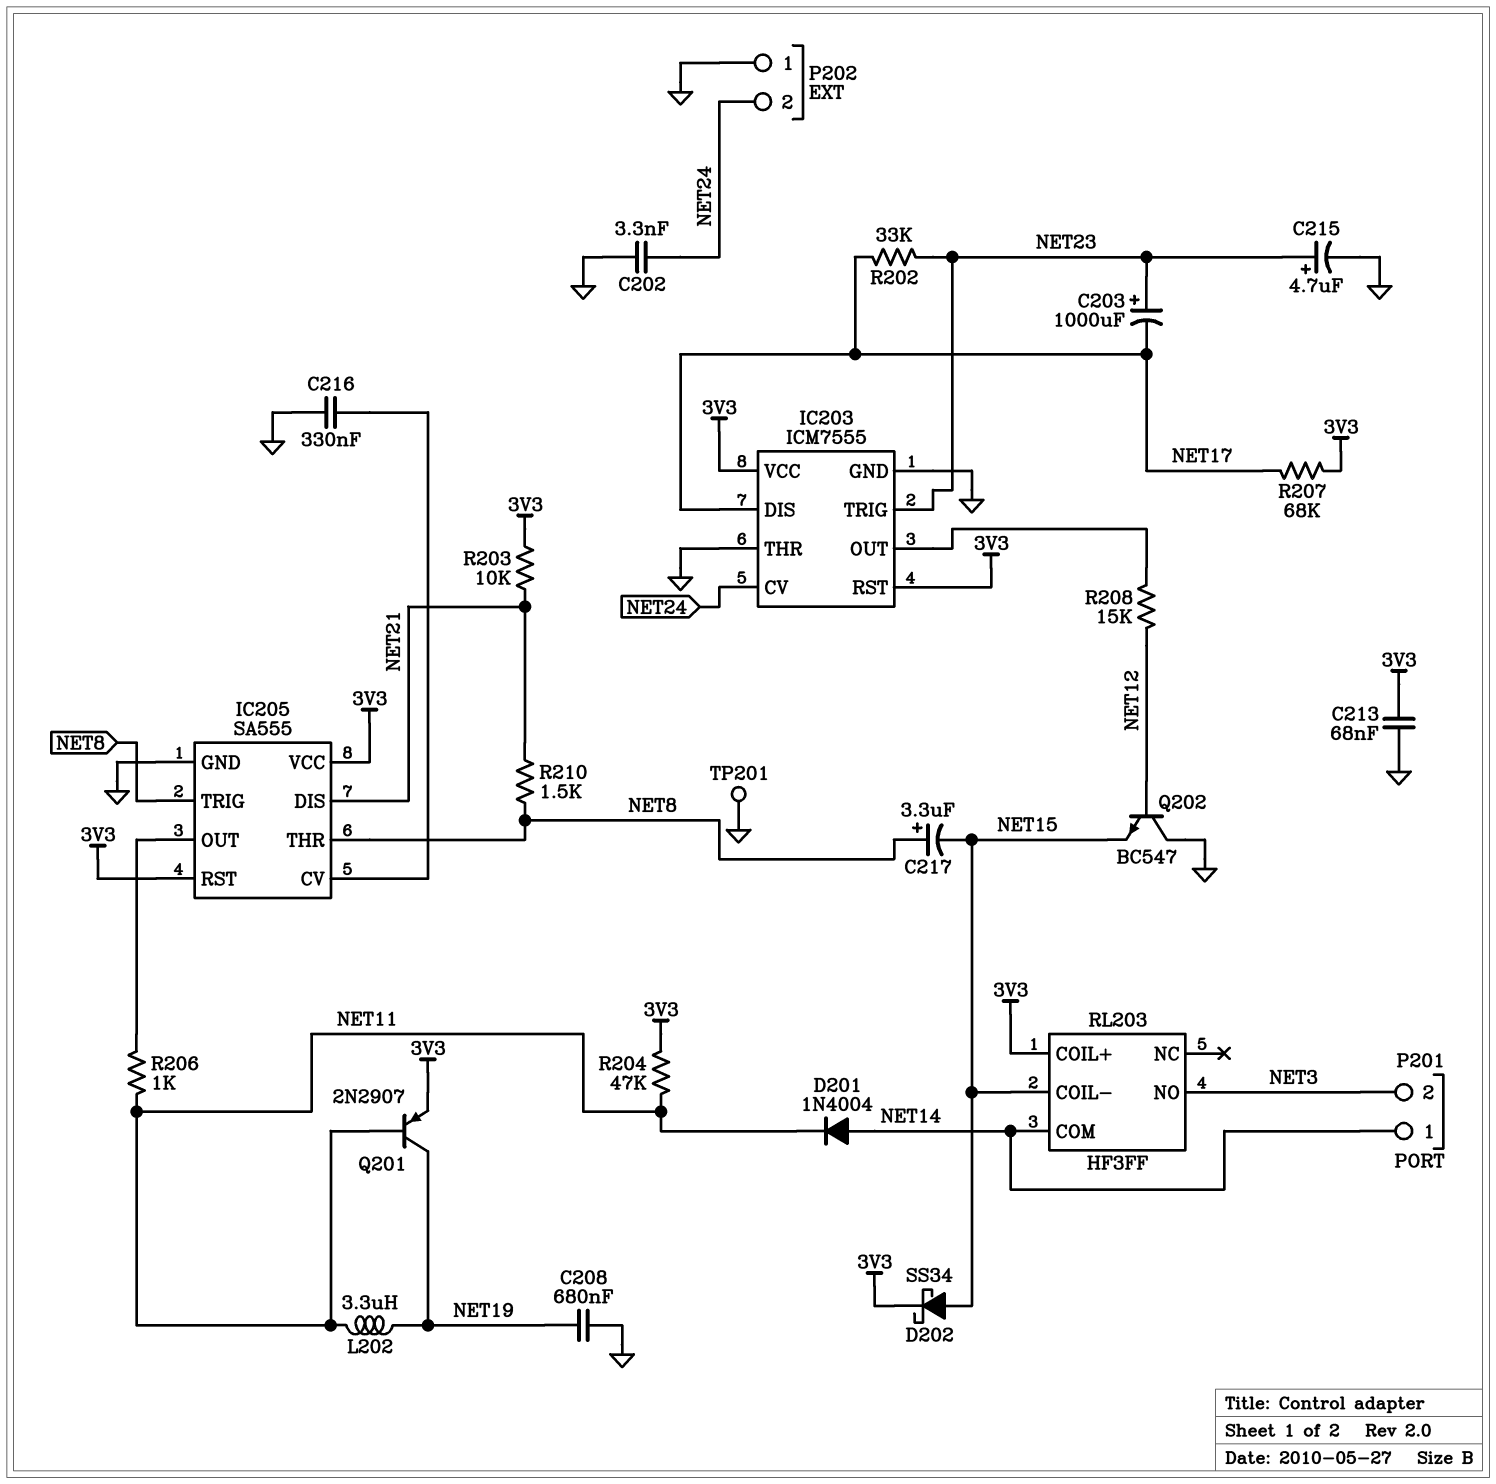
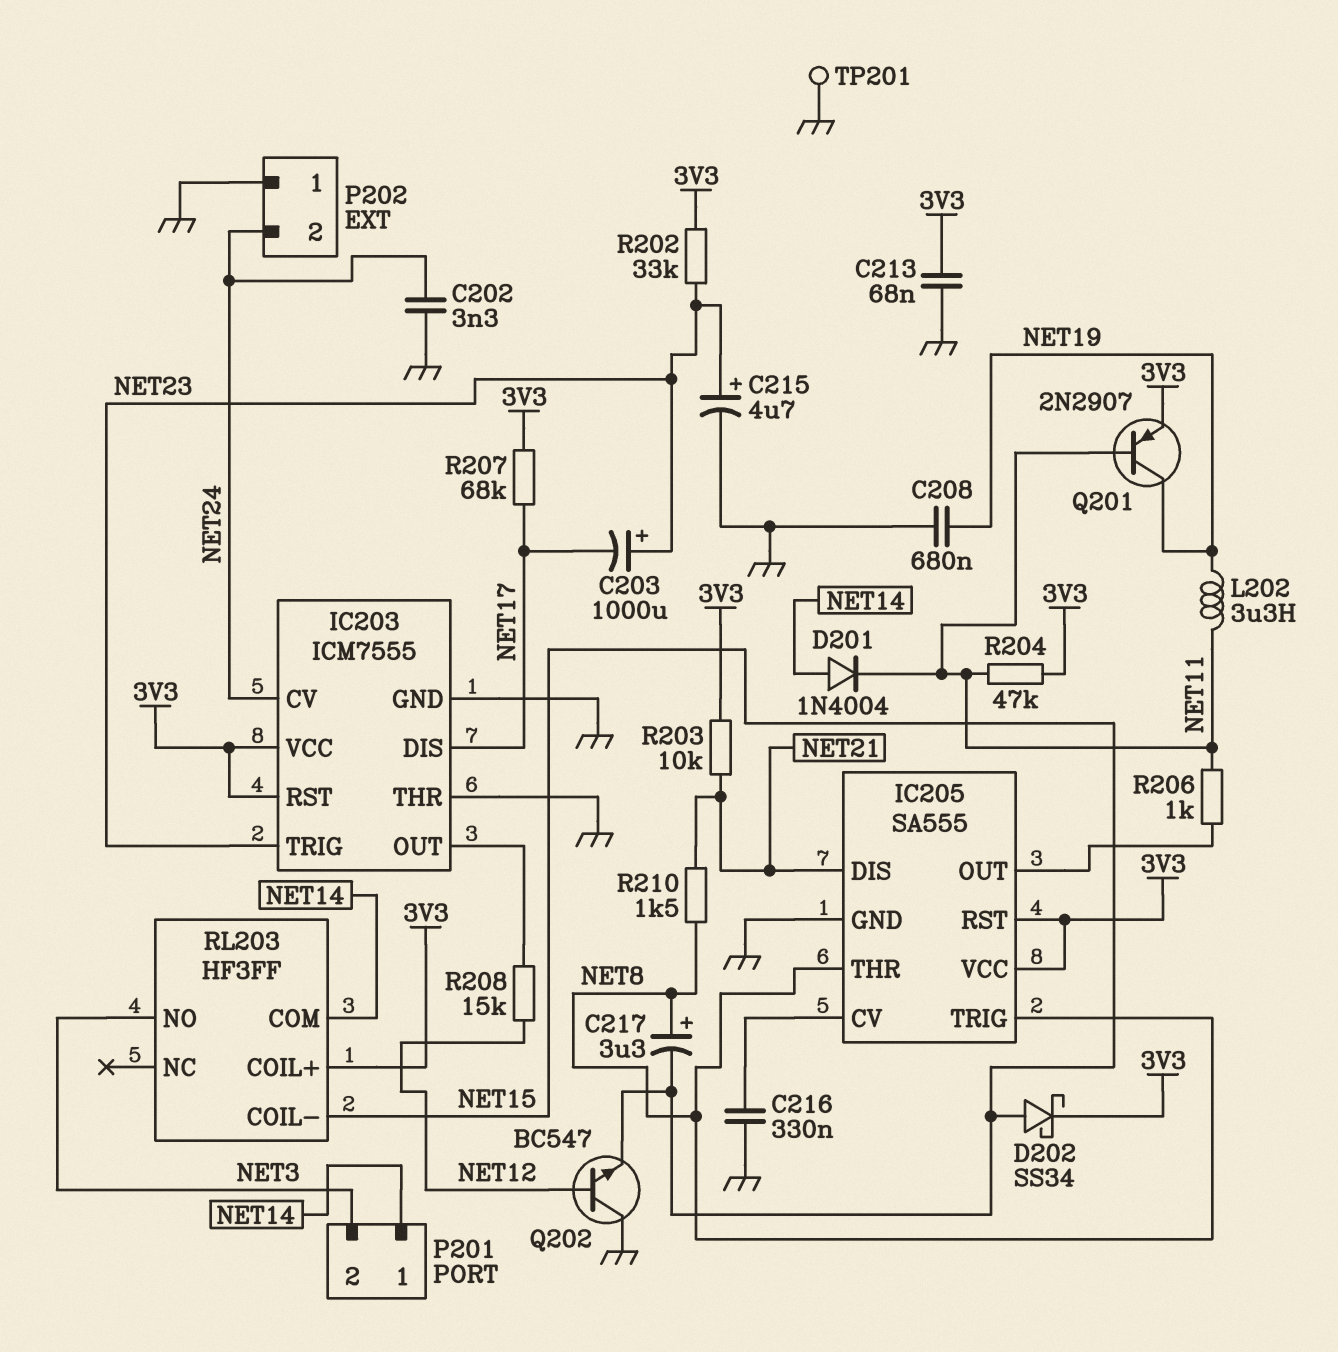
R202: 33k (NET17, NET23) -> 33k (3V3, NET23)

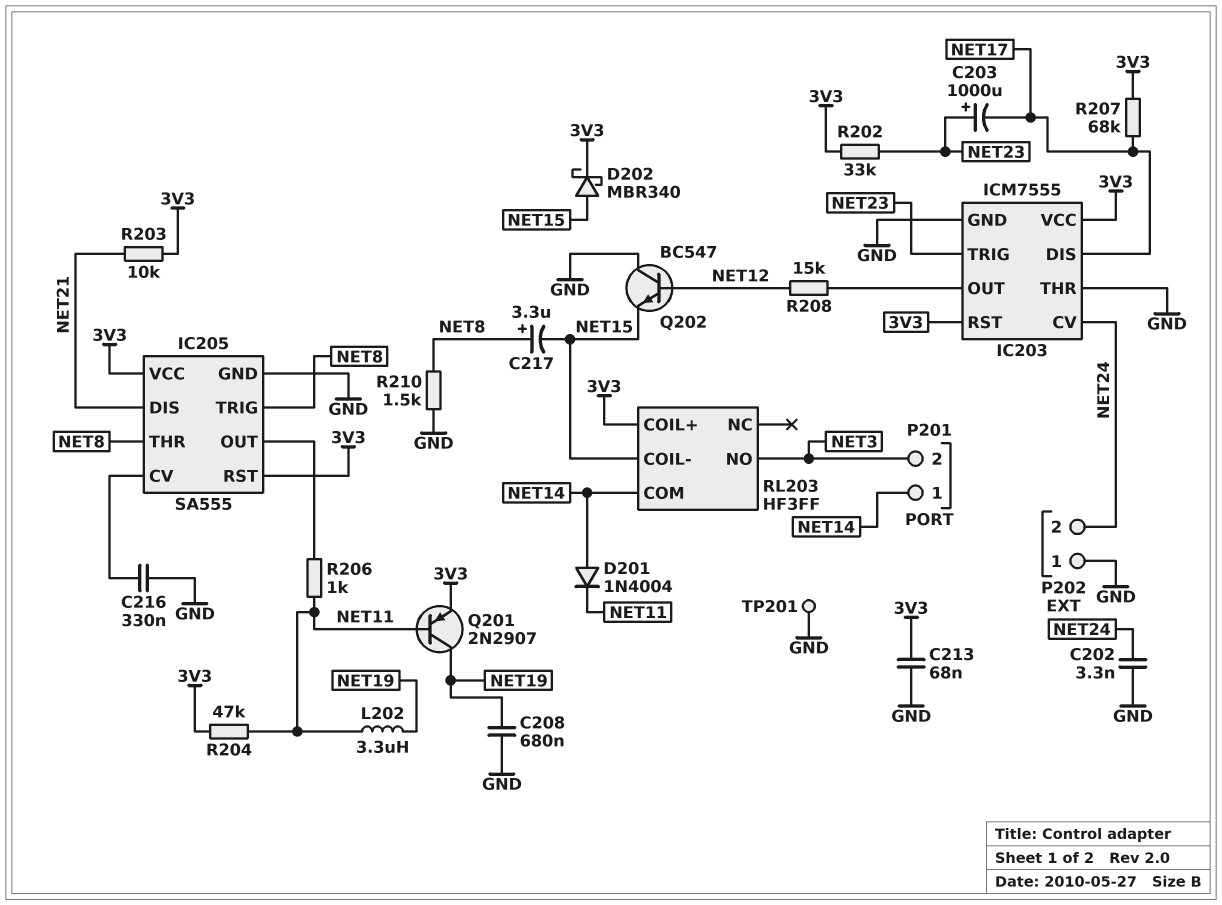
C215: 4.7uF (plus NET23, minus GND) -> none
D202: schottky SS34 (A NET15, K 3V3) -> schottky MBR340 (A NET15, K 3V3)
R210: 1.5k (NET8, NET21) -> 1.5k (GND, NET8)

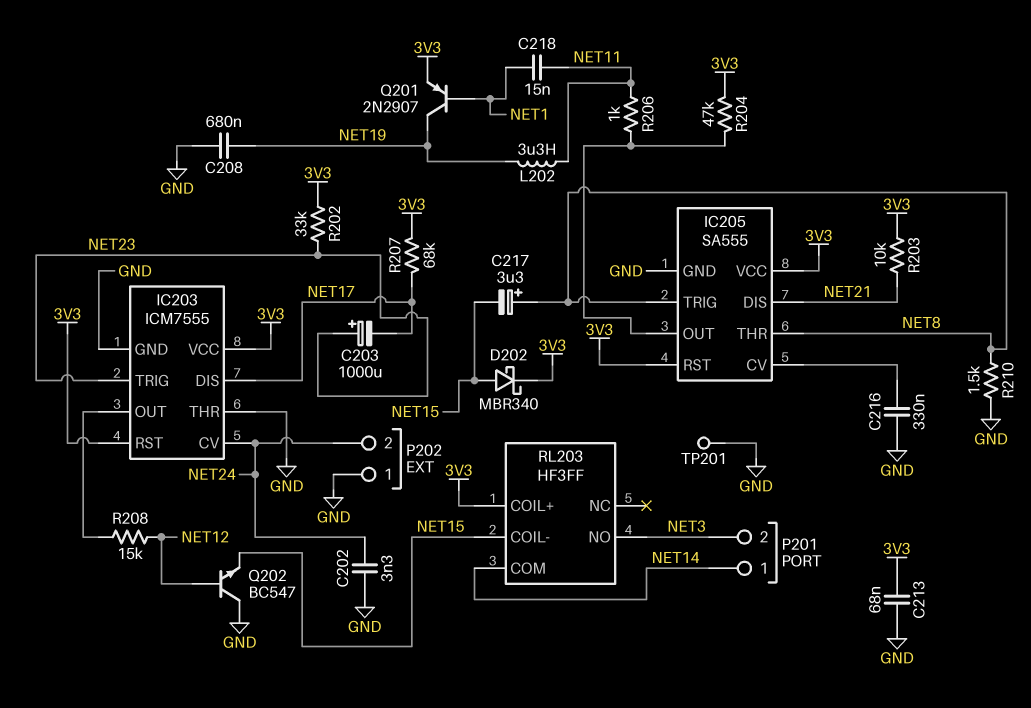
C218: none -> 15nF (NET1, NET11)
D201: diode 1N4004 (A NET14, K NET11) -> none
Q201: PNP 2N2907 (B NET11, C NET19, E 3V3) -> PNP 2N2907 (B NET1, C NET19, E 3V3)
R204: 47k (3V3, NET11) -> 47k (3V3, IC205/OUT)

